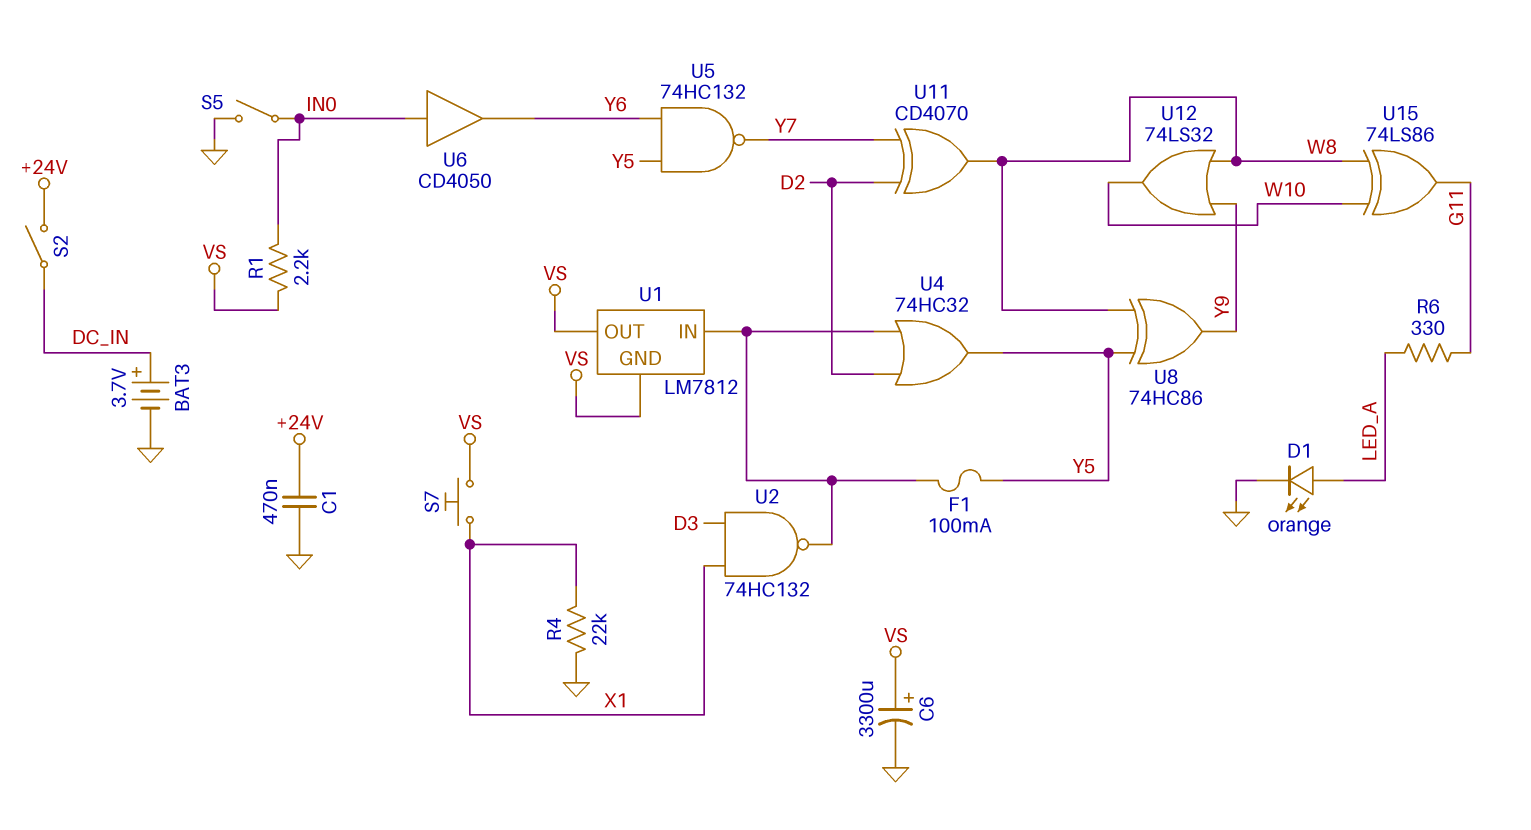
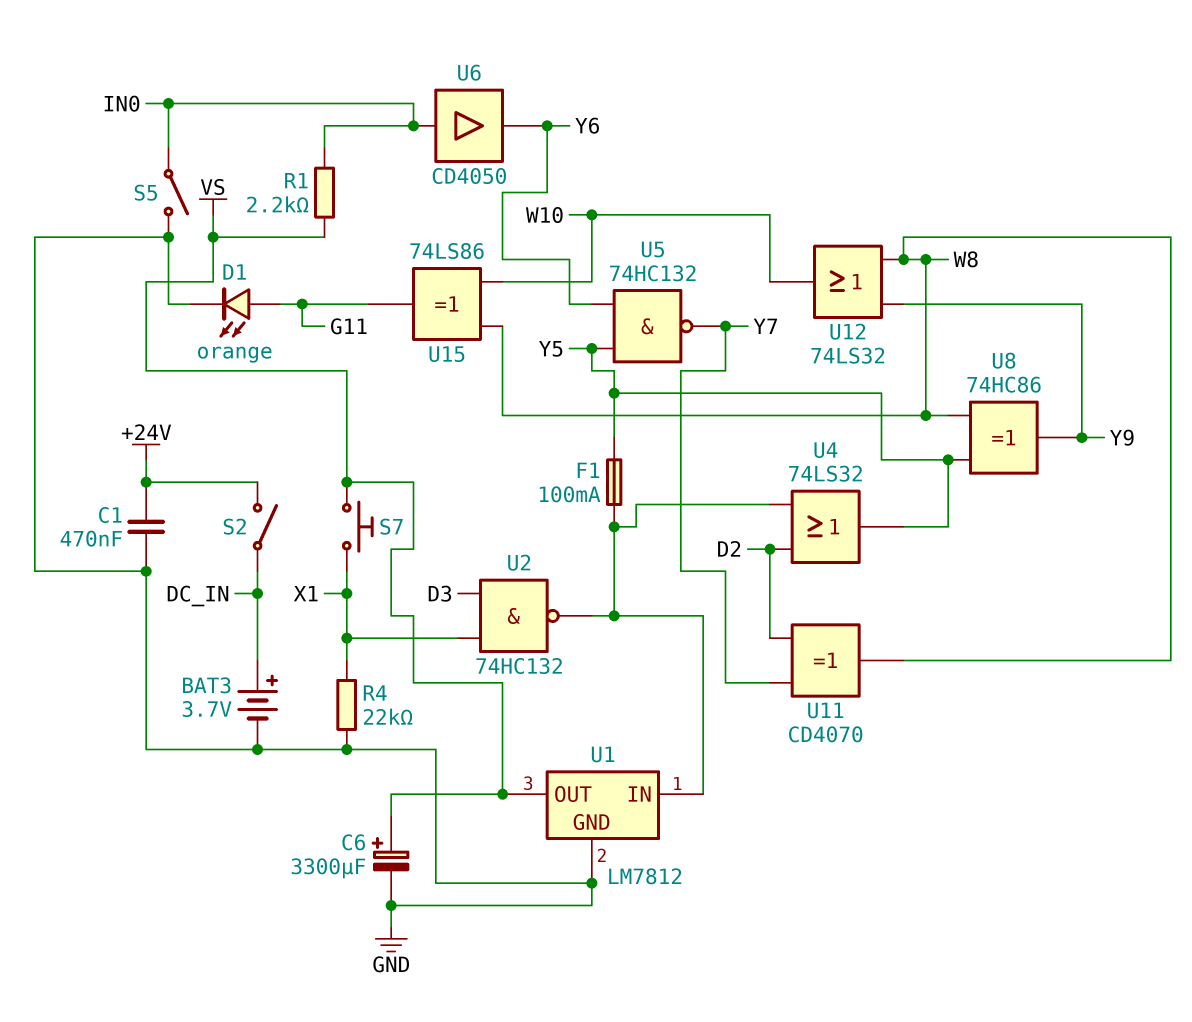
D1: LED orange (A LED_A, K GND) -> LED orange (A G11, K GND)
R6: 330 (G11, LED_A) -> none
U1 pin GND: VS -> GND
U4: OR 74HC32 (in D2, in U1/IN, out Y5) -> OR 74LS32 (in D2, in U1/IN, out Y5)

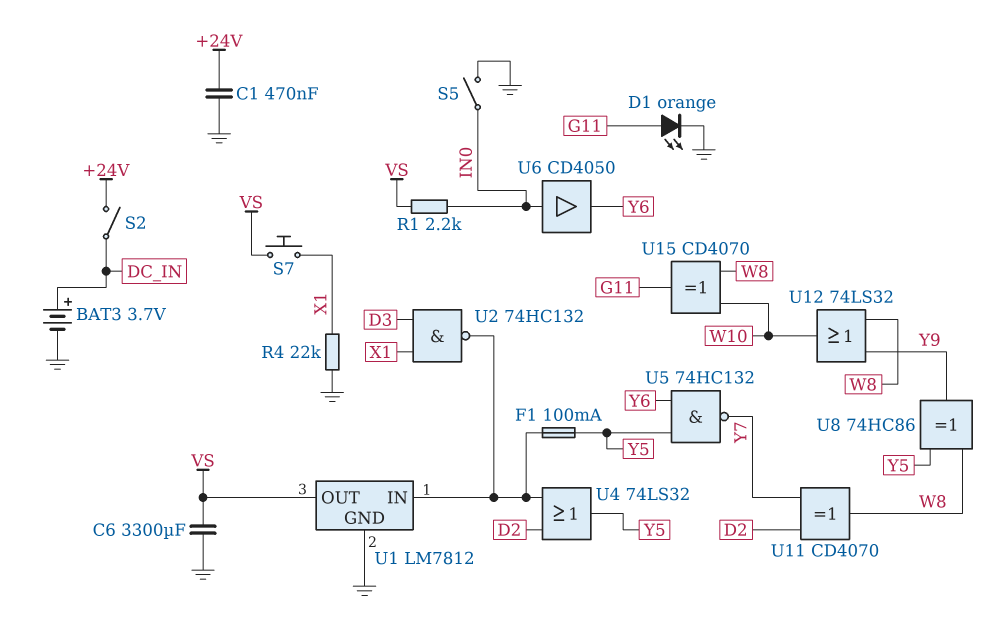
C6: 3300uF (plus VS, minus GND) -> 3300uF (GND, VS)
U15: XOR 74LS86 (in W8, in W10, out G11) -> XOR CD4070 (in W8, in W10, out G11)

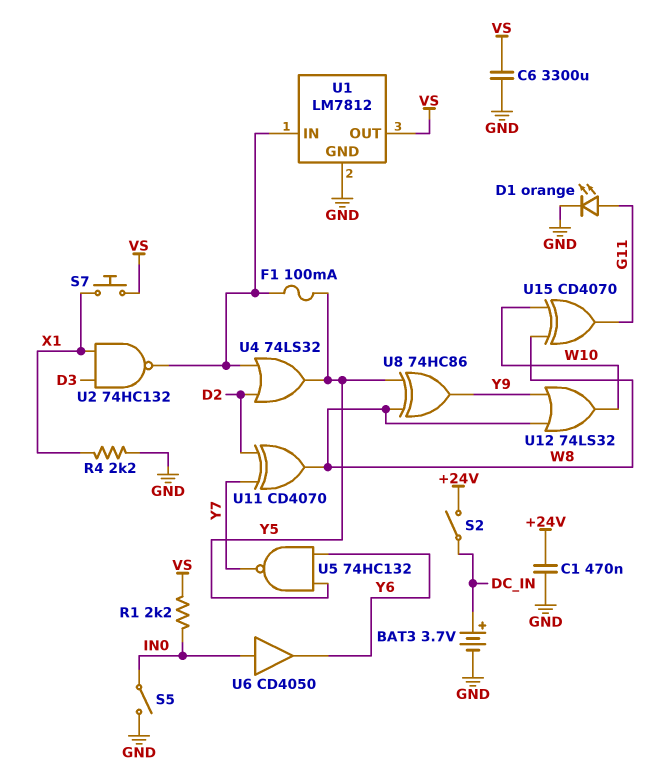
R4: 22k (GND, X1) -> 2.2k (GND, X1)

